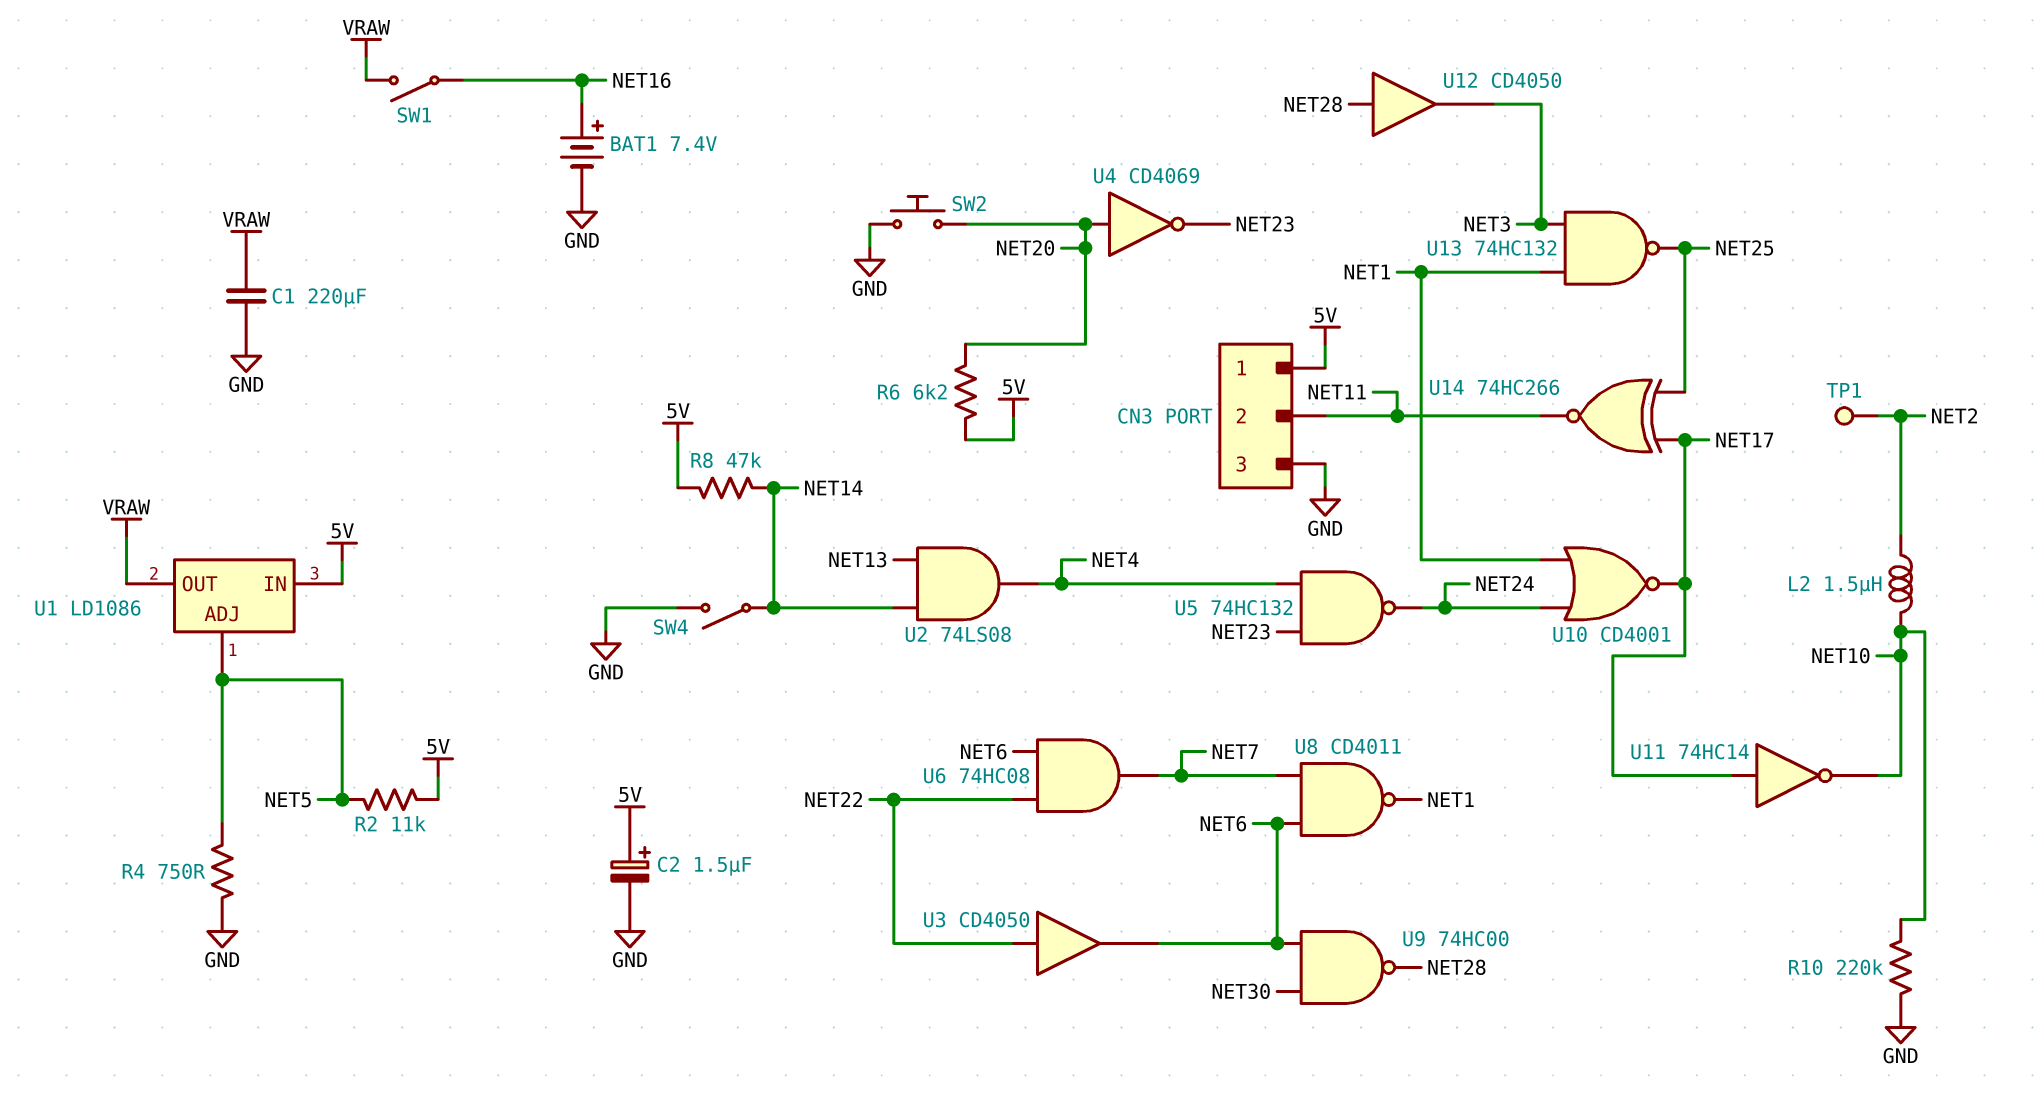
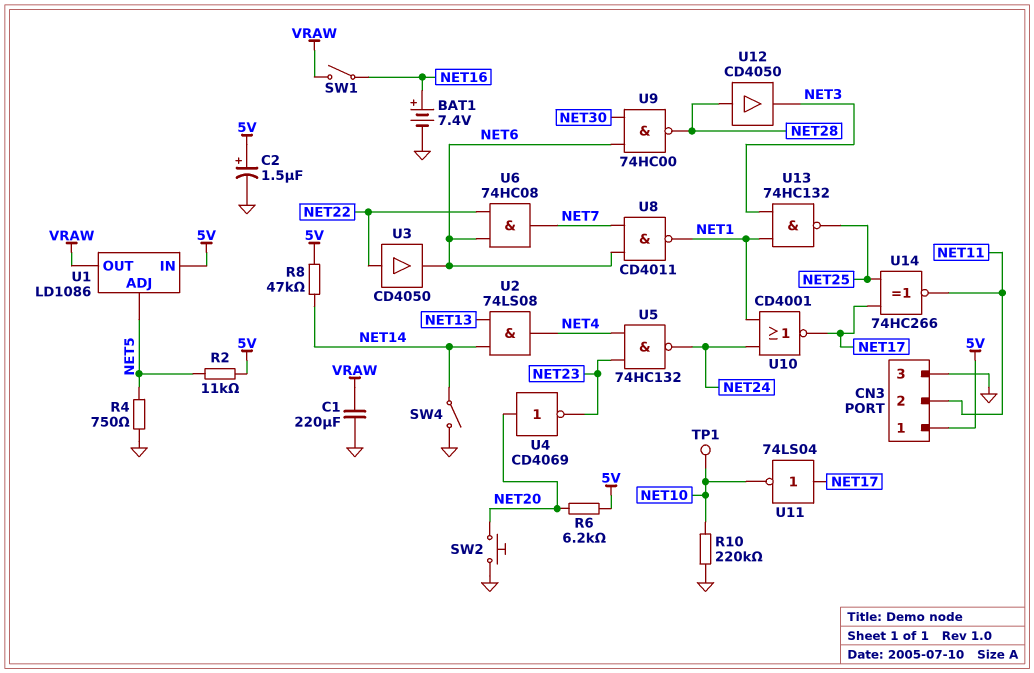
L2: 1.5uH (NET2, NET10) -> none
TP1: test point (NET2) -> test point (NET10)
U11: NOT 74HC14 (in NET17, out NET10) -> NOT 74LS04 (in NET17, out NET10)

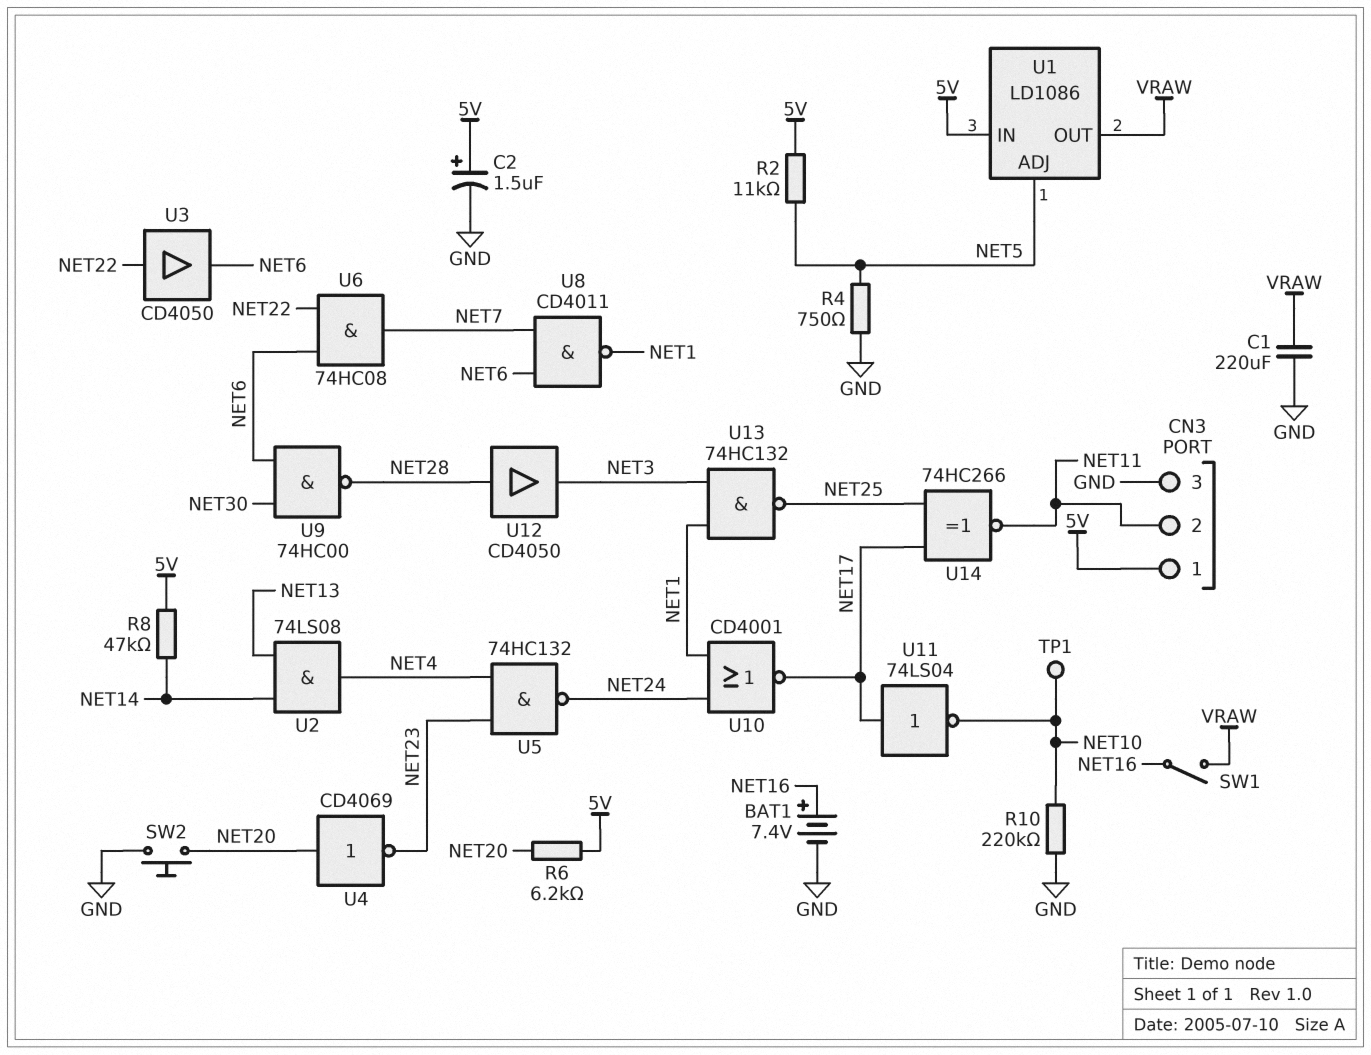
SW4: switch (GND, NET14) -> none

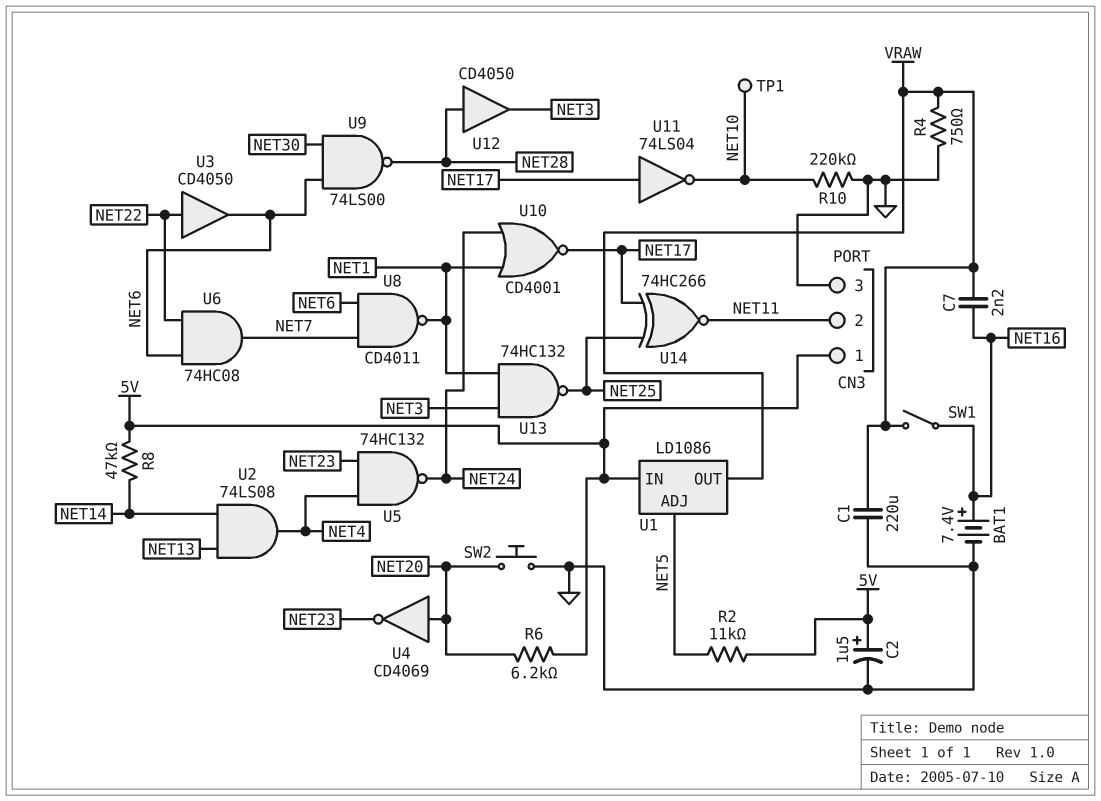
C7: none -> 2.2nF (NET16, VRAW)
R4: 750 (GND, NET5) -> 750 (GND, VRAW)
U9: NAND 74HC00 (in NET6, in NET30, out NET28) -> NAND 74LS00 (in NET6, in NET30, out NET28)

